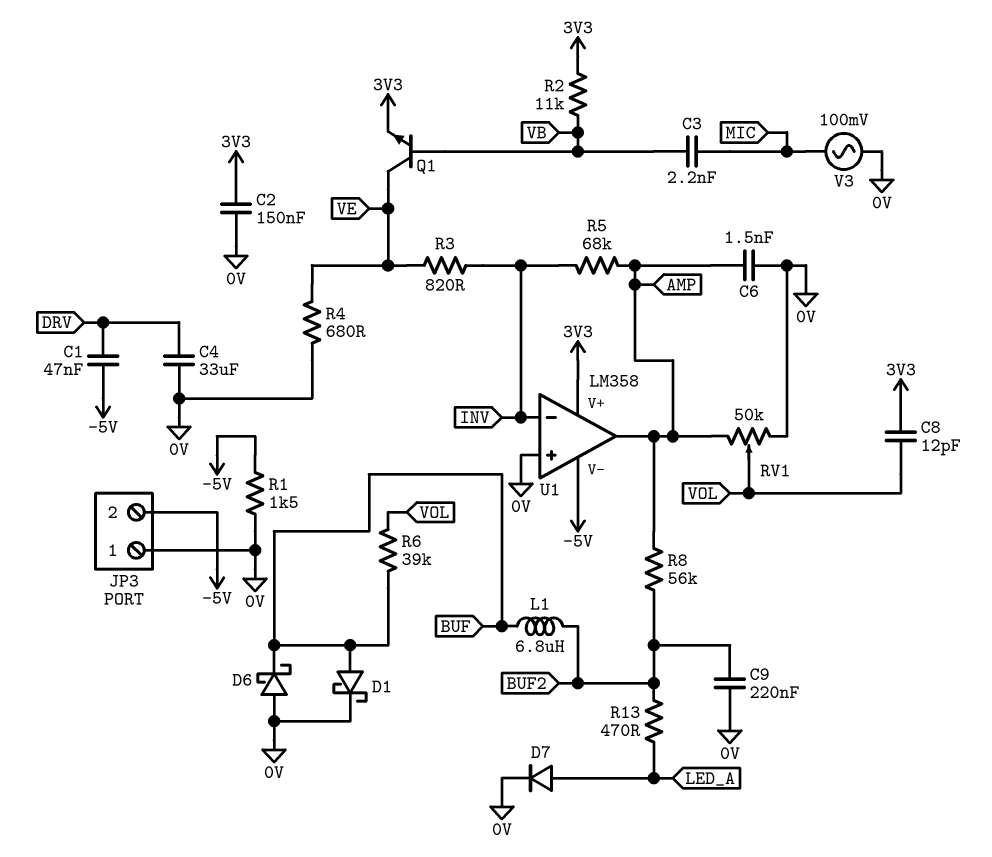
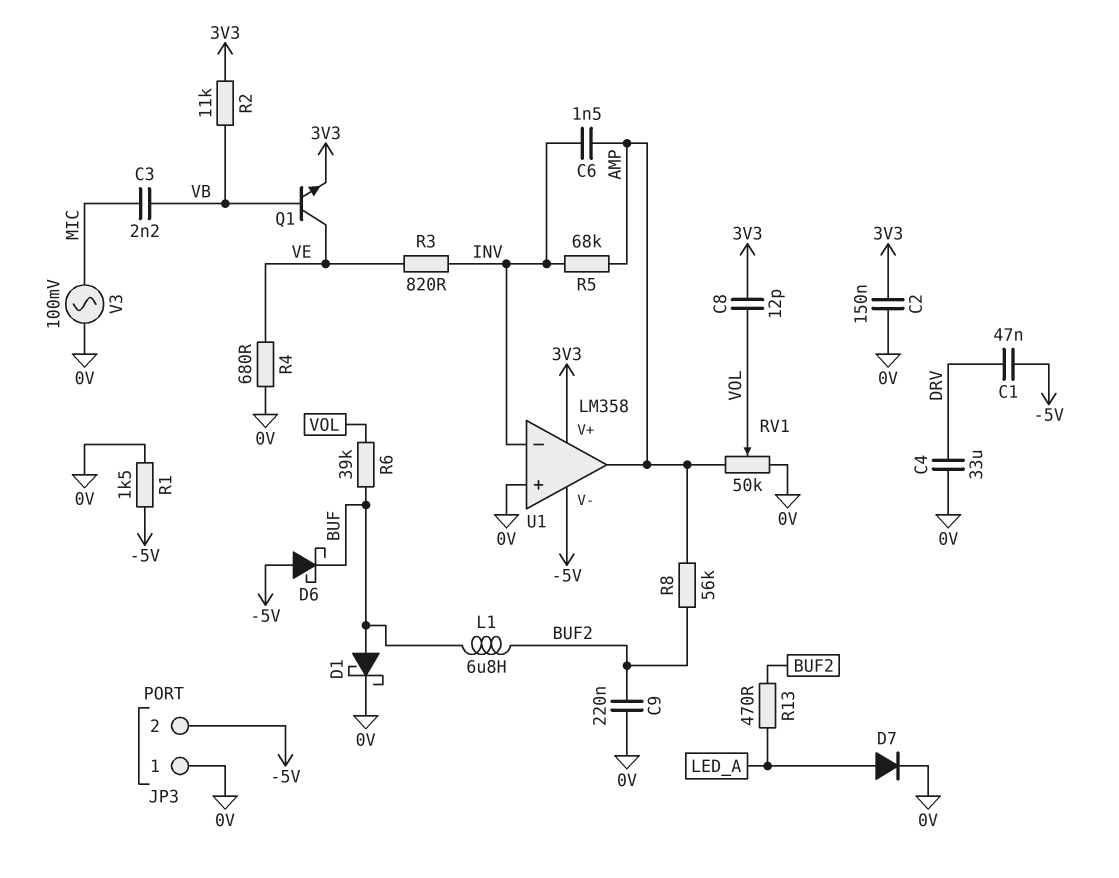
C6: 1.5nF (0V, AMP) -> 1.5nF (AMP, INV)
D6: schottky (A 0V, K BUF) -> schottky (A -5V, K BUF)

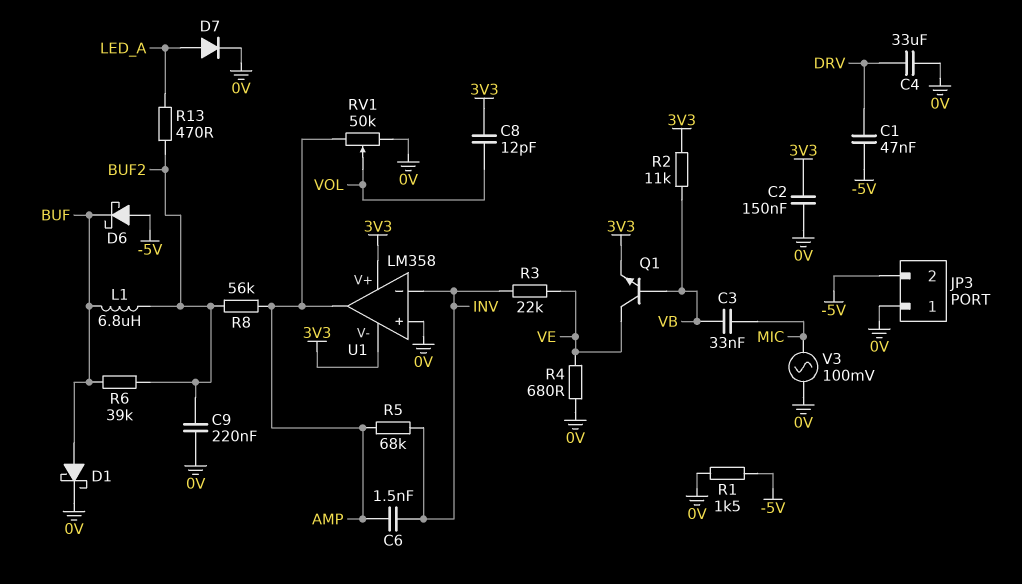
C3: 2.2nF (MIC, VB) -> 33nF (MIC, VB)
R3: 820 (INV, VE) -> 22k (INV, VE)
R6: 39k (BUF, VOL) -> 39k (BUF, BUF2)
U1 pin V-: -5V -> 3V3

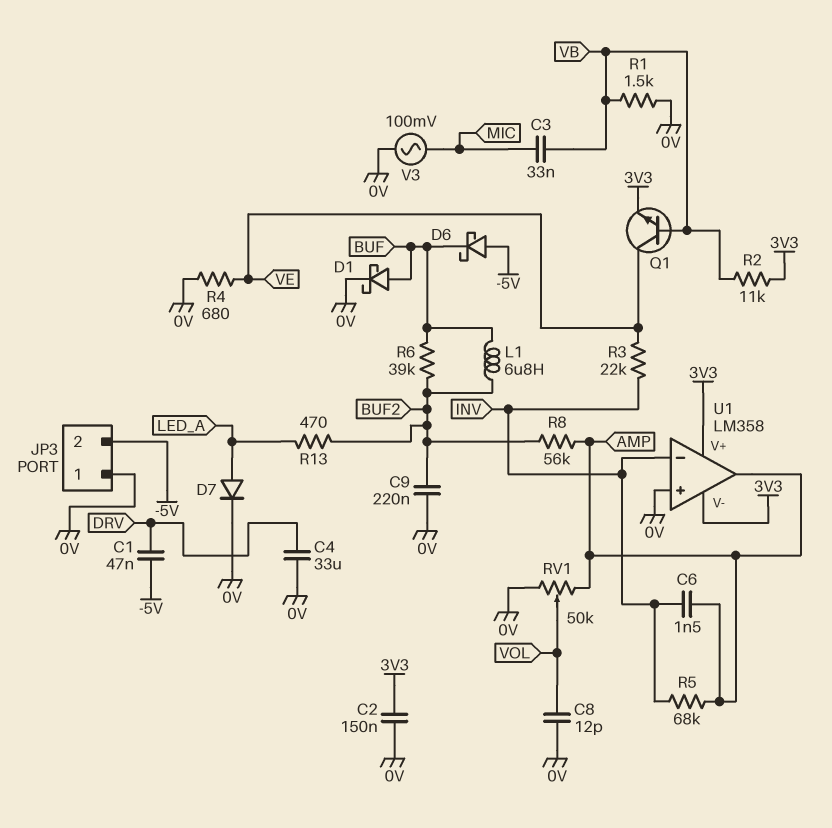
C8: 12pF (3V3, VOL) -> 12pF (0V, VOL)
R1: 1.5k (-5V, 0V) -> 1.5k (0V, VB)

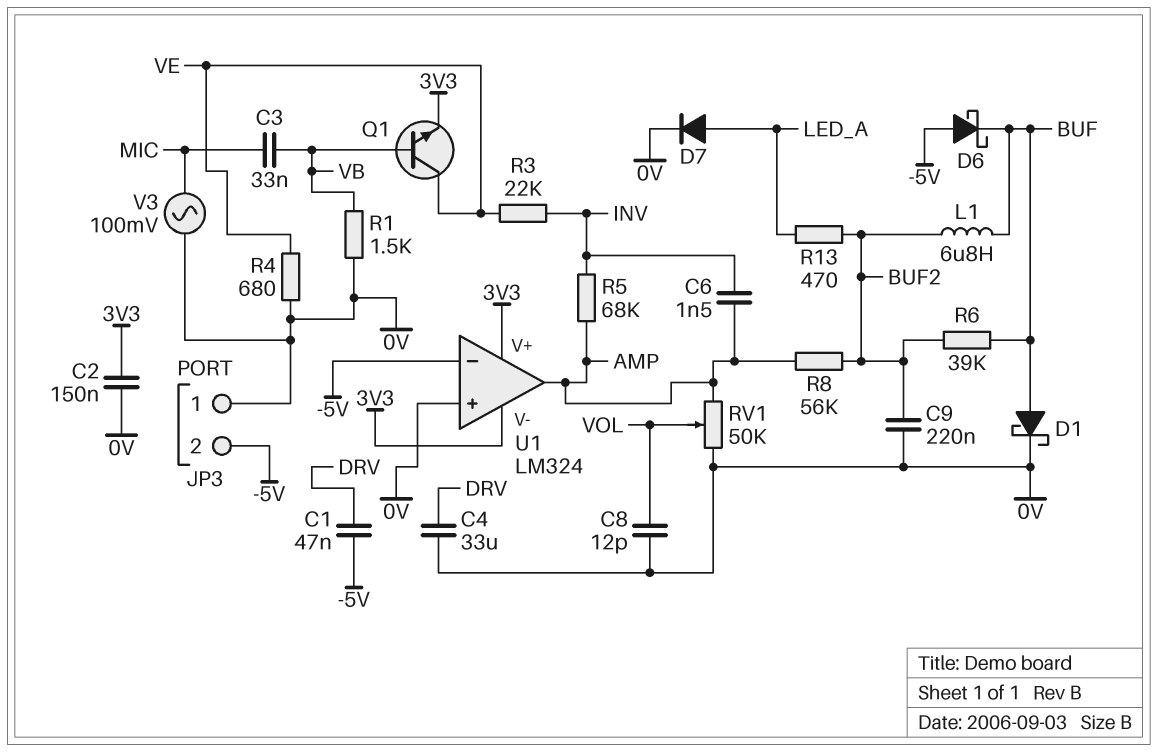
R2: 11k (3V3, VB) -> none
U1: LM358 -> LM324
U1 pin in-: INV -> -5V

